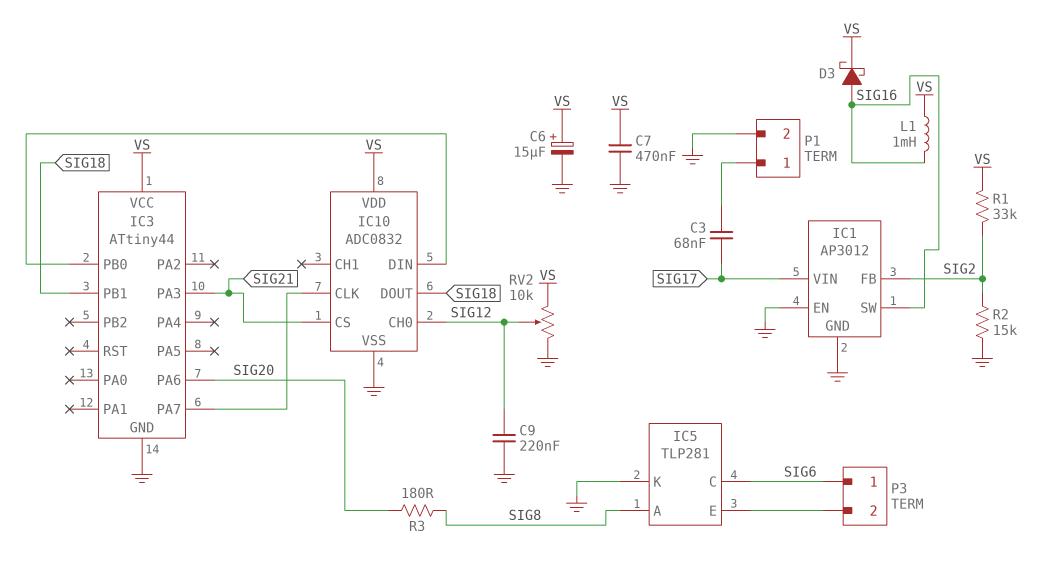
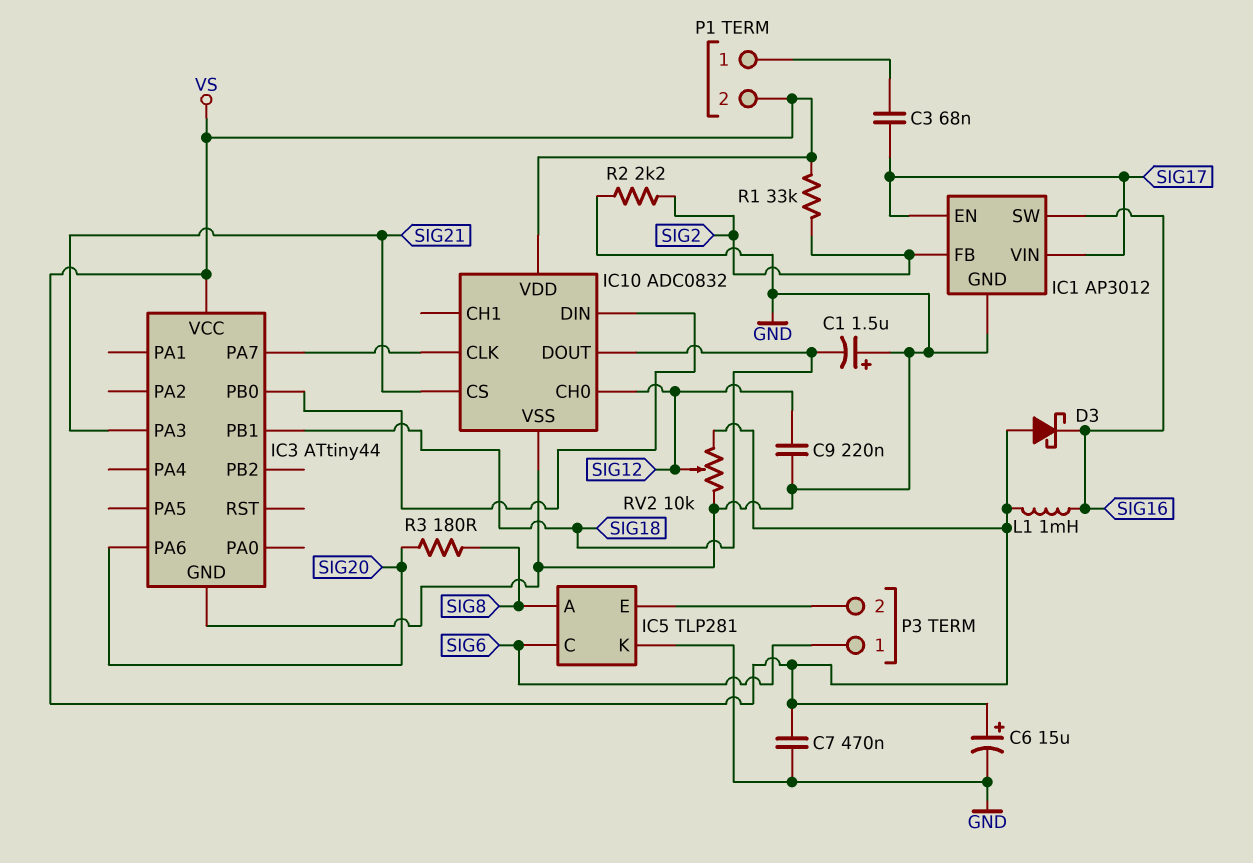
C1: none -> 1.5uF (plus GND, minus SIG18)
D3: schottky (A SIG16, K VS) -> schottky (A VS, K SIG16)
IC1 pin EN: GND -> SIG17
P1 pin 2: GND -> VS
R2: 15k (GND, SIG2) -> 2.2k (GND, SIG2)

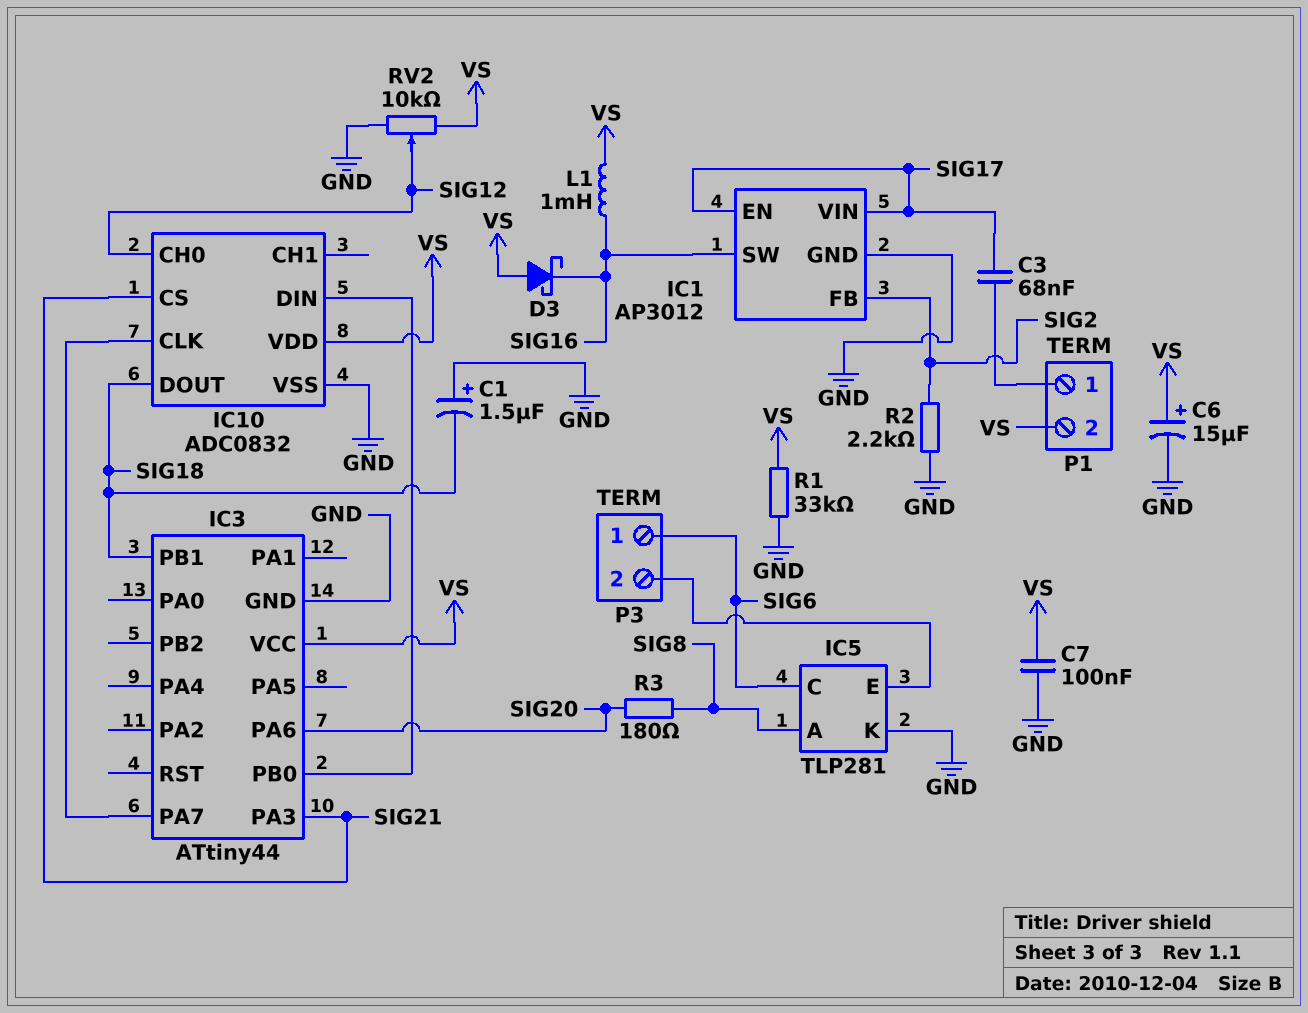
C7: 470nF (GND, VS) -> 100nF (GND, VS)
C9: 220nF (GND, SIG12) -> none
R1: 33k (SIG2, VS) -> 33k (GND, VS)

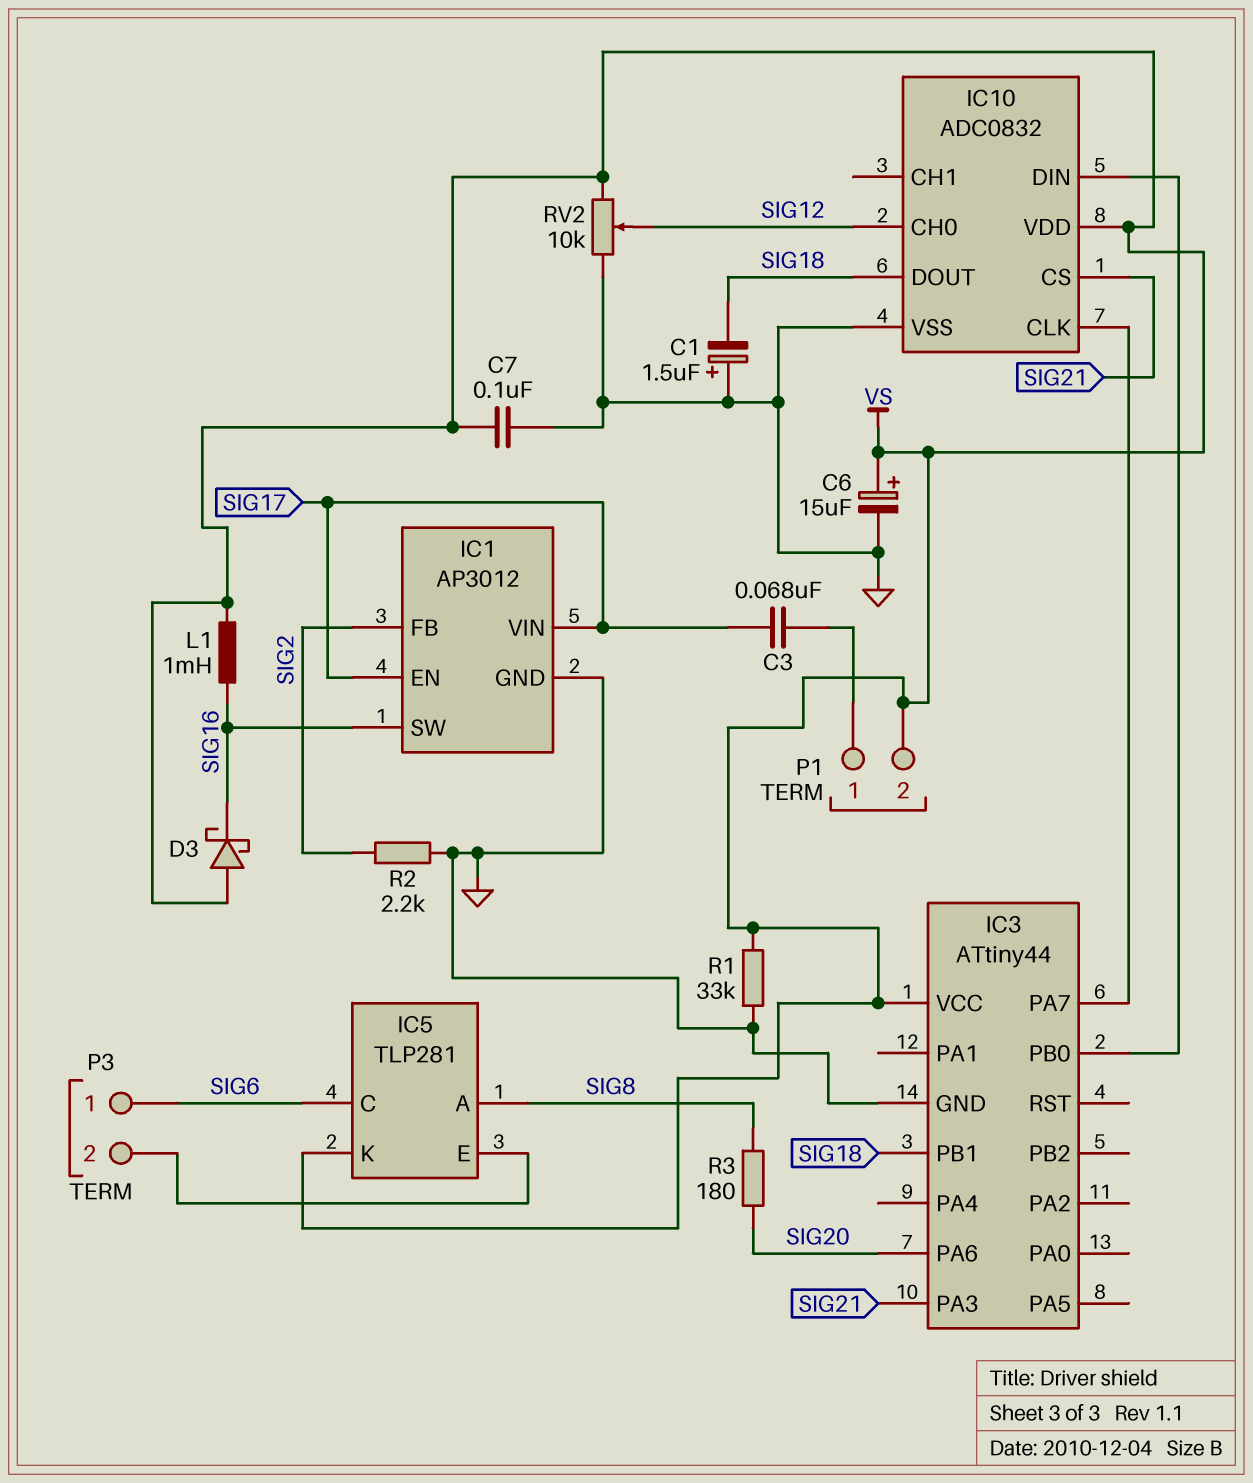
IC5 pin K: GND -> VS

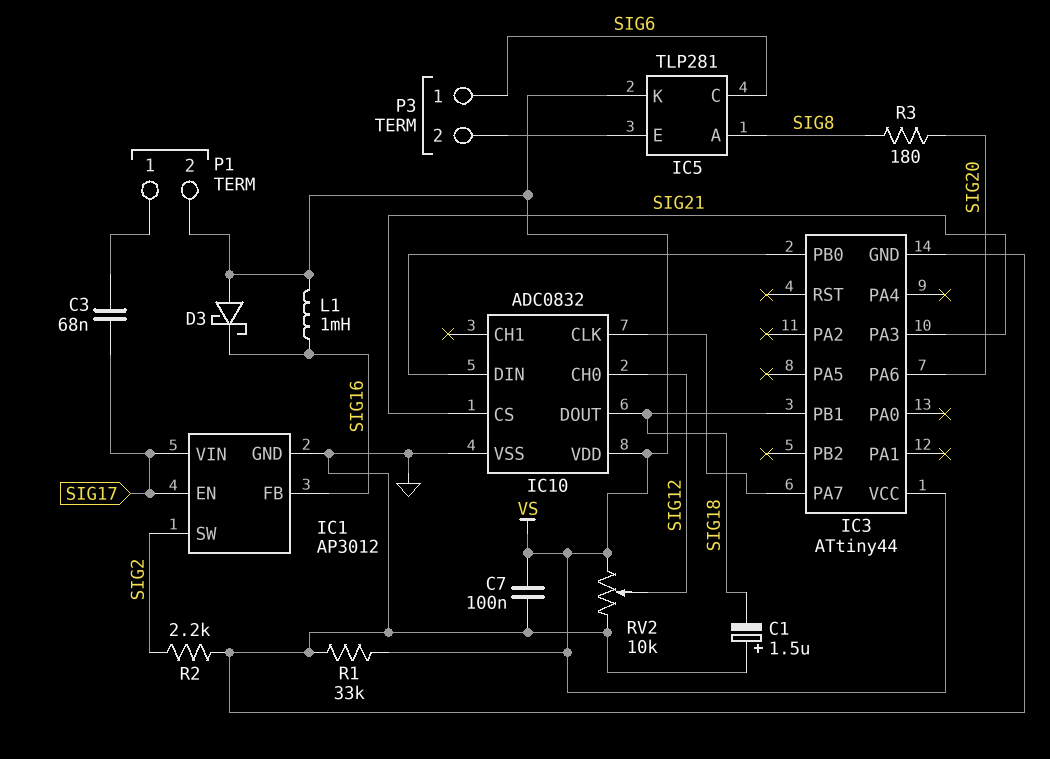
C6: 15uF (plus VS, minus GND) -> none
IC1 pin FB: SIG2 -> SIG16
IC1 pin SW: SIG16 -> SIG2

